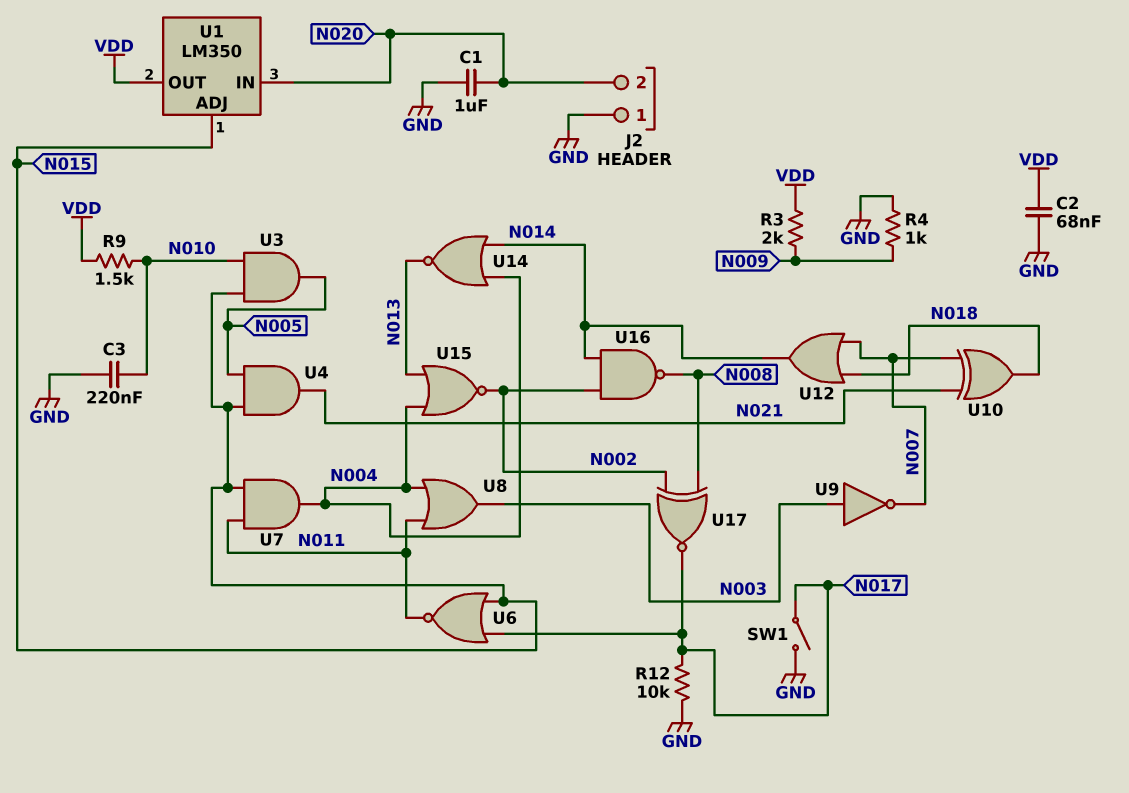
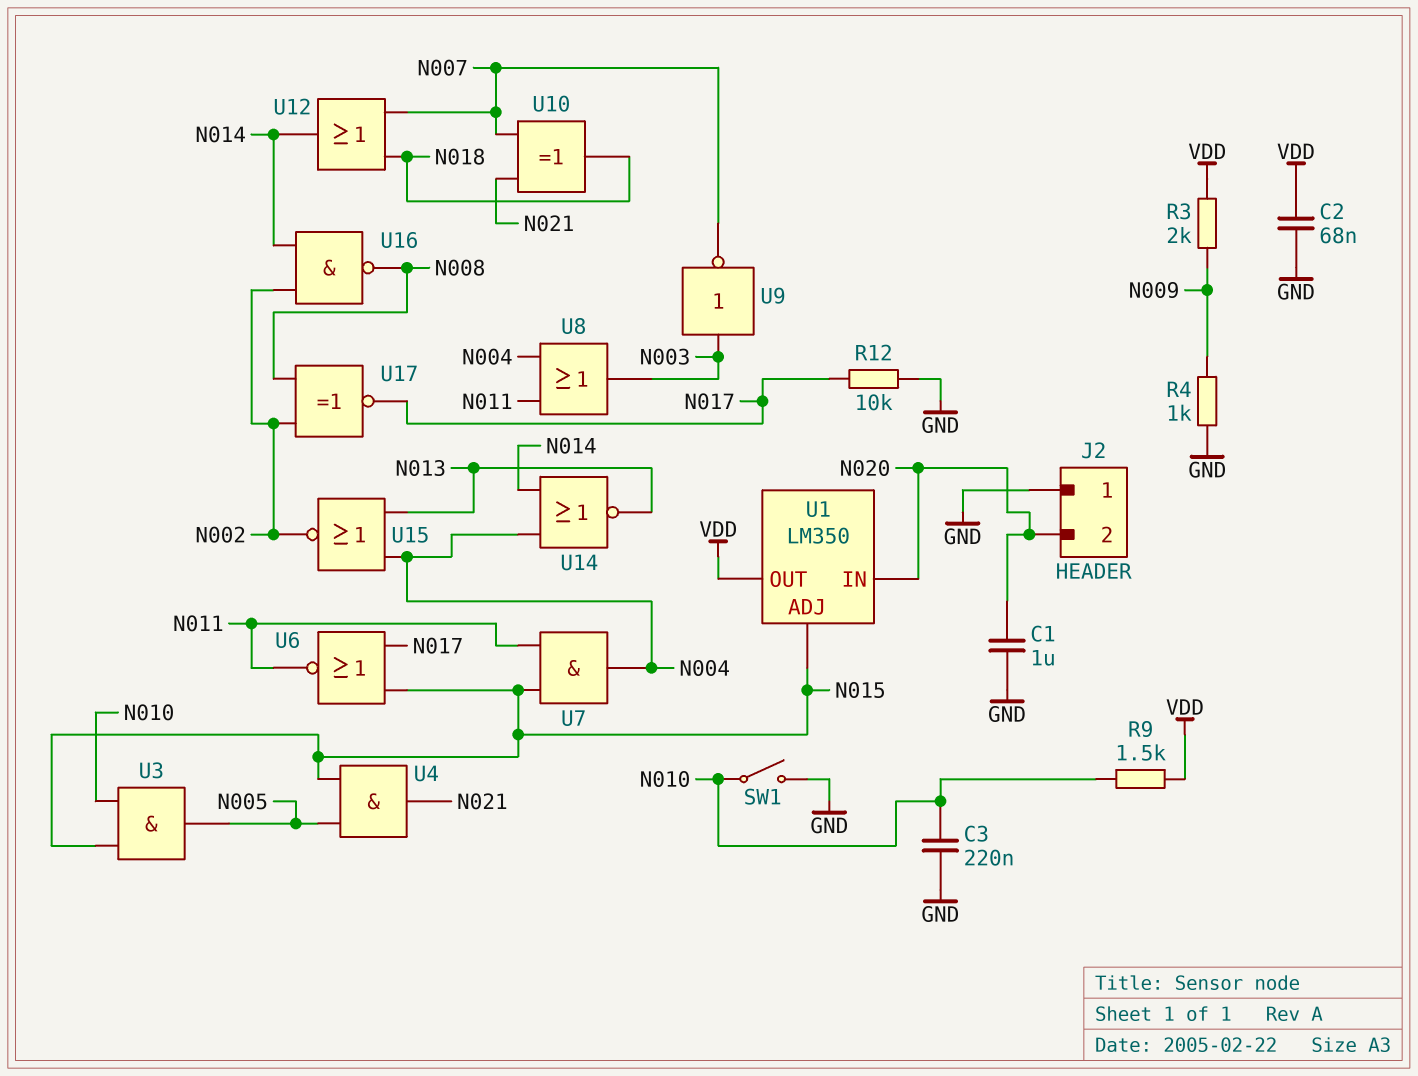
SW1: switch (GND, N017) -> switch (GND, N010)

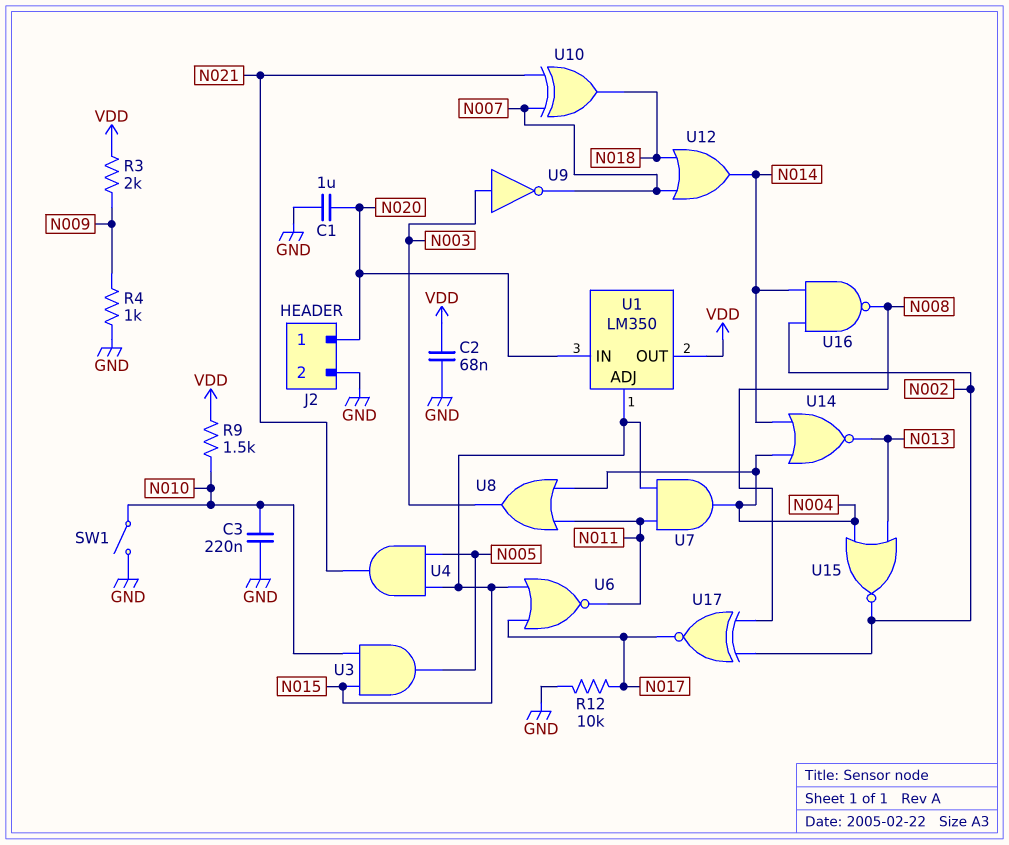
J2 pin 1: GND -> N020
J2 pin 2: N020 -> GND

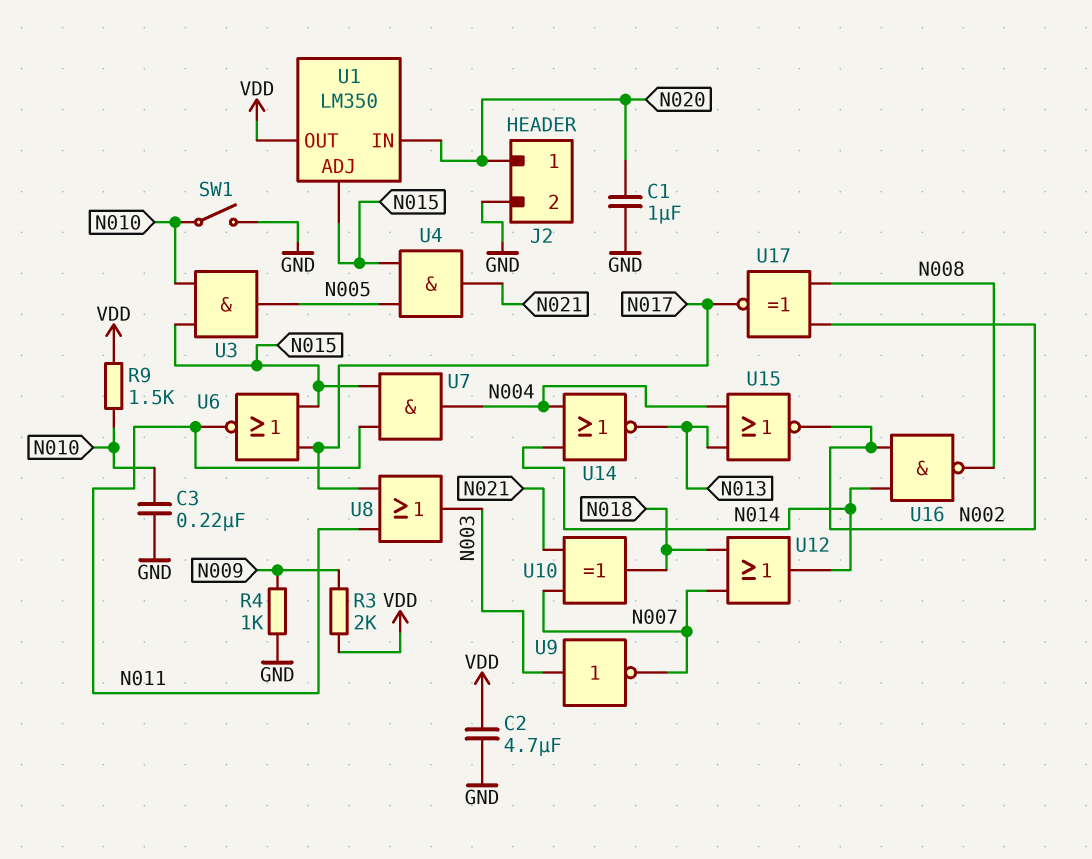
C2: 68nF (GND, VDD) -> 4.7uF (GND, VDD)
R12: 10k (GND, N017) -> none
U8: OR (in N004, in N011, out N003) -> OR (in N011, in N017, out N003)

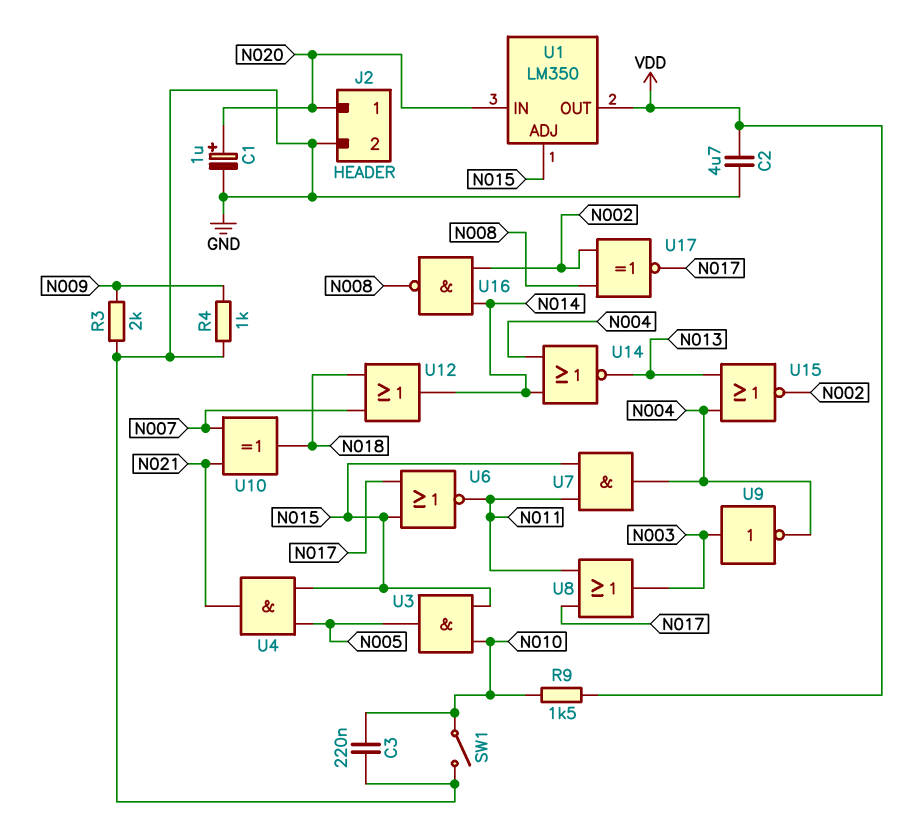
C1: 1uF (GND, N020) -> 1uF (plus N020, minus GND)
R3: 2k (N009, VDD) -> 2k (GND, N009)
U9: NOT (in N003, out N007) -> NOT (in N003, out N004)

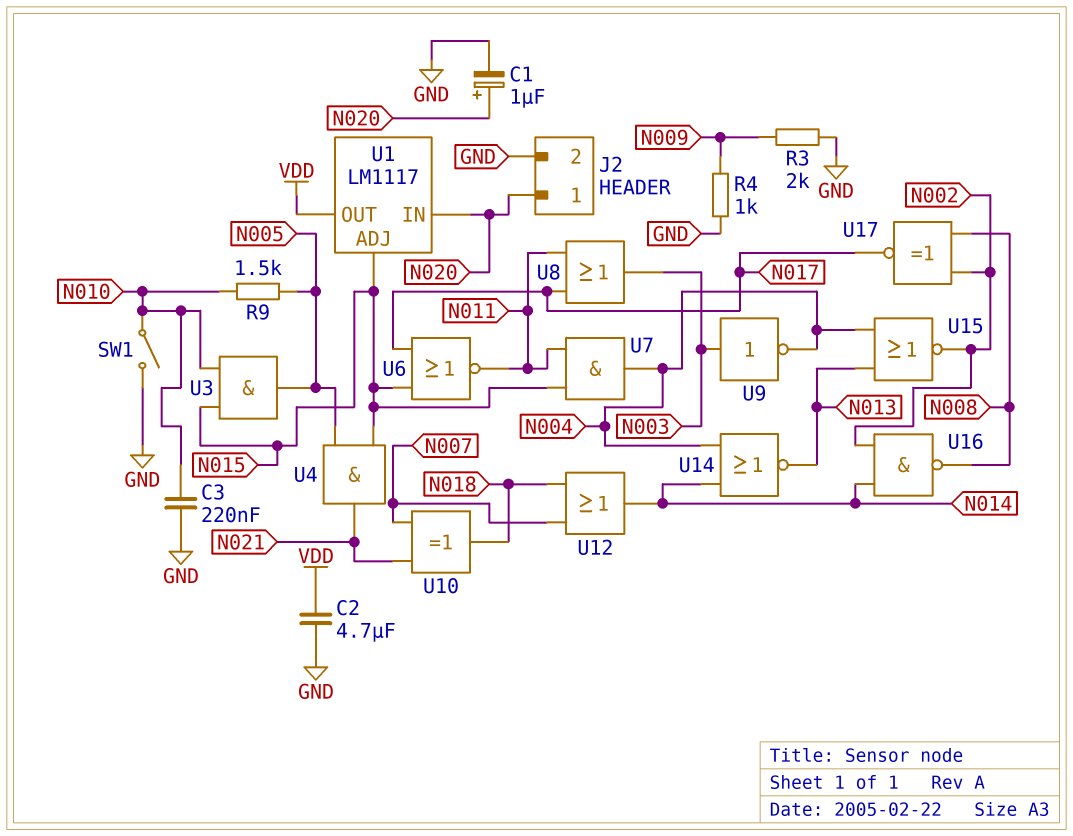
R9: 1.5k (N010, VDD) -> 1.5k (N005, N010)
U1: LM350 -> LM1117

